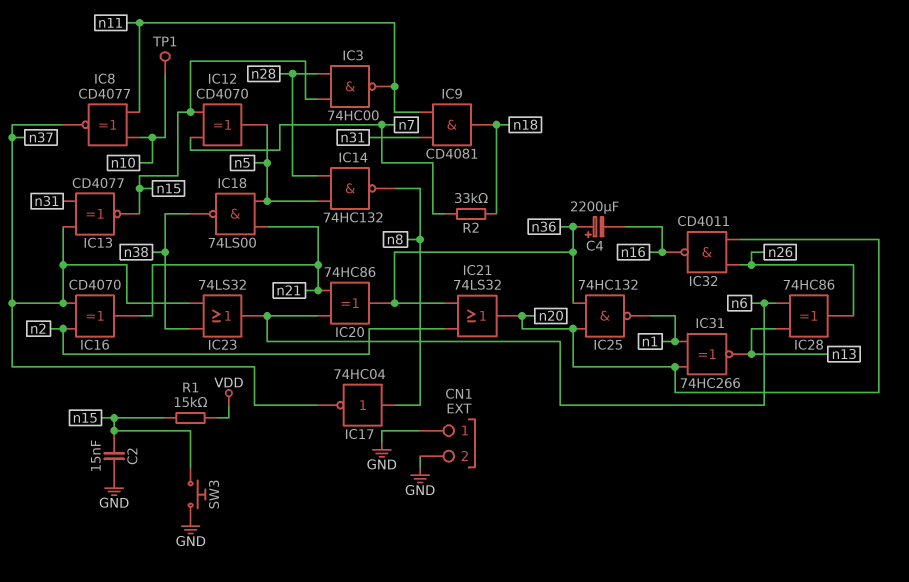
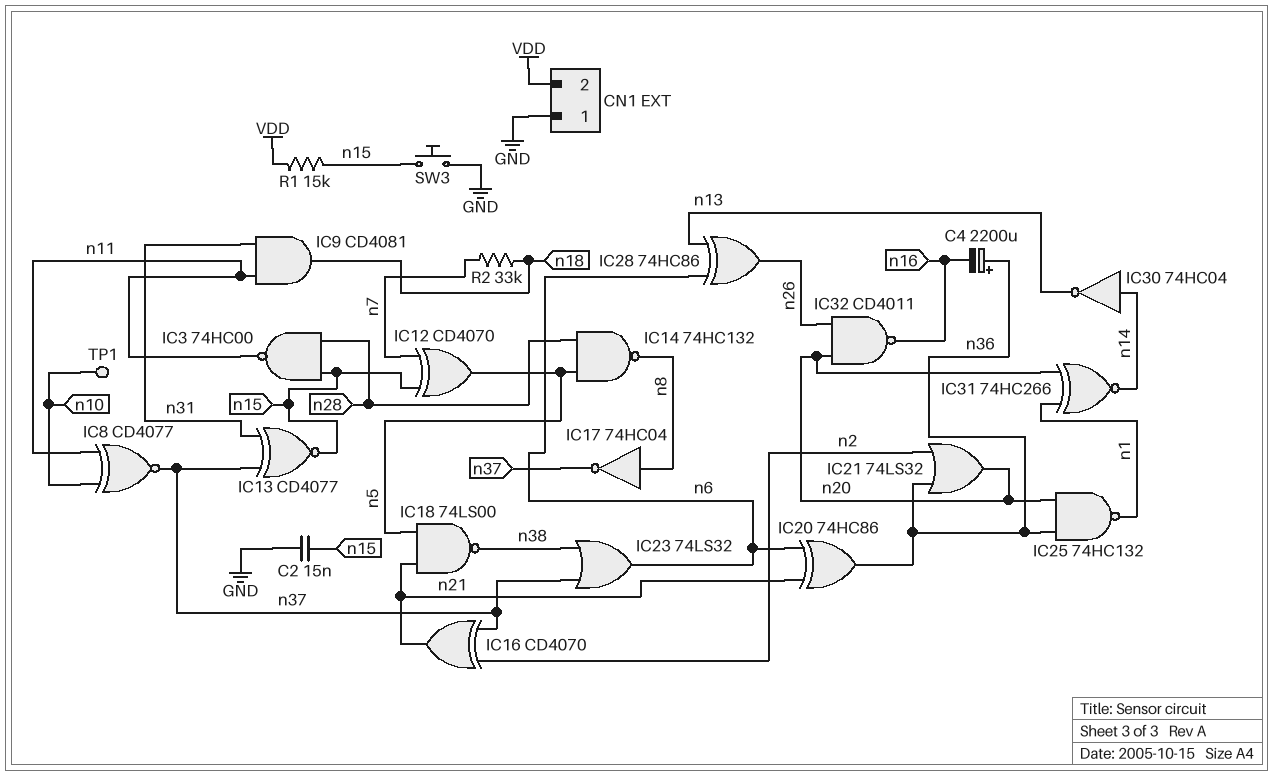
CN1 pin 2: GND -> VDD
IC30: none -> NOT 74HC04 (in n14, out n13)
IC31: XNOR 74HC266 (in n1, in n20, out n13) -> XNOR 74HC266 (in n1, in n20, out n14)

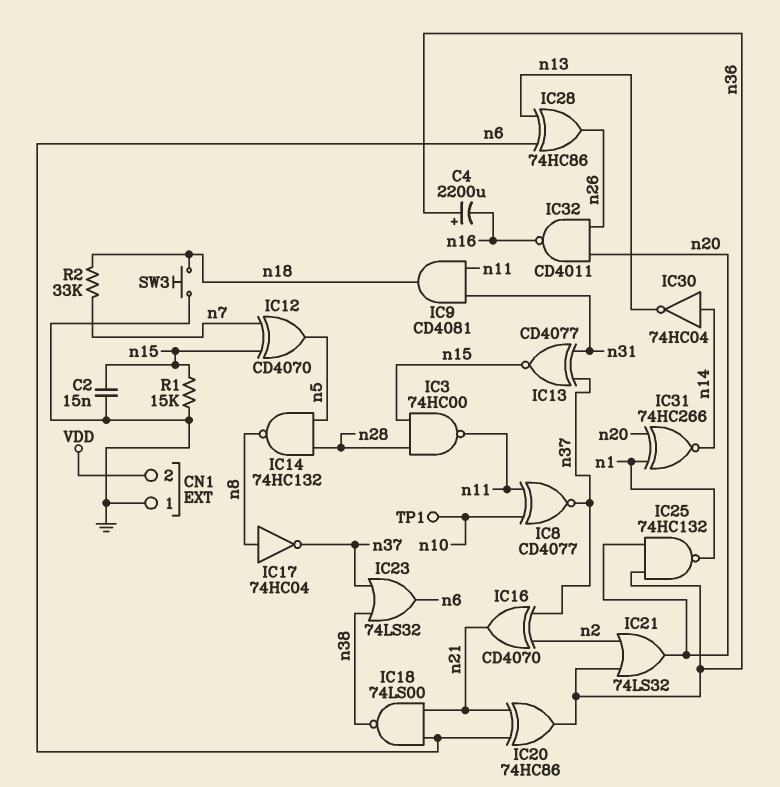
IC18: NAND 74LS00 (in n5, in n21, out n38) -> NAND 74LS00 (in n6, in n21, out n38)
R1: 15k (VDD, n15) -> 15k (GND, n15)
SW3: button (GND, n15) -> button (GND, n18)

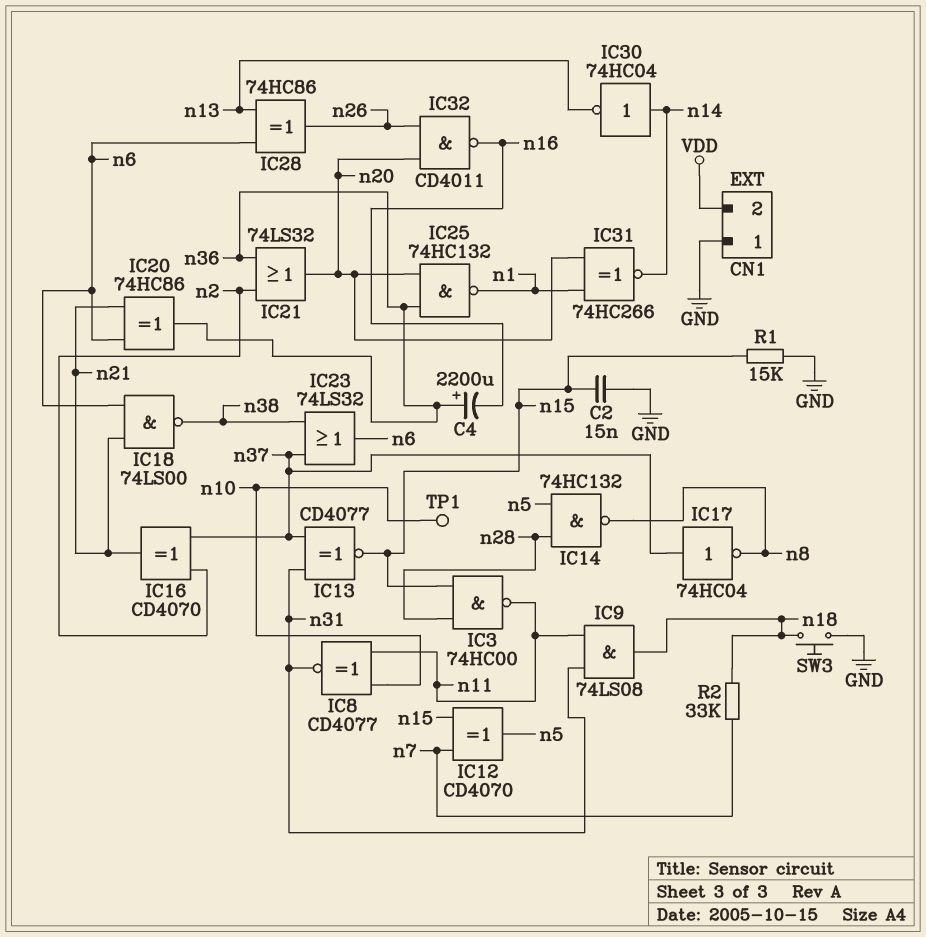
IC8: XNOR CD4077 (in n10, in n11, out n37) -> XNOR CD4077 (in n10, in n11, out n31)
IC9: AND CD4081 (in n11, in n31, out n18) -> AND 74LS08 (in n11, in n31, out n18)
IC17: NOT 74HC04 (in n8, out n37) -> NOT 74HC04 (in n37, out n8)

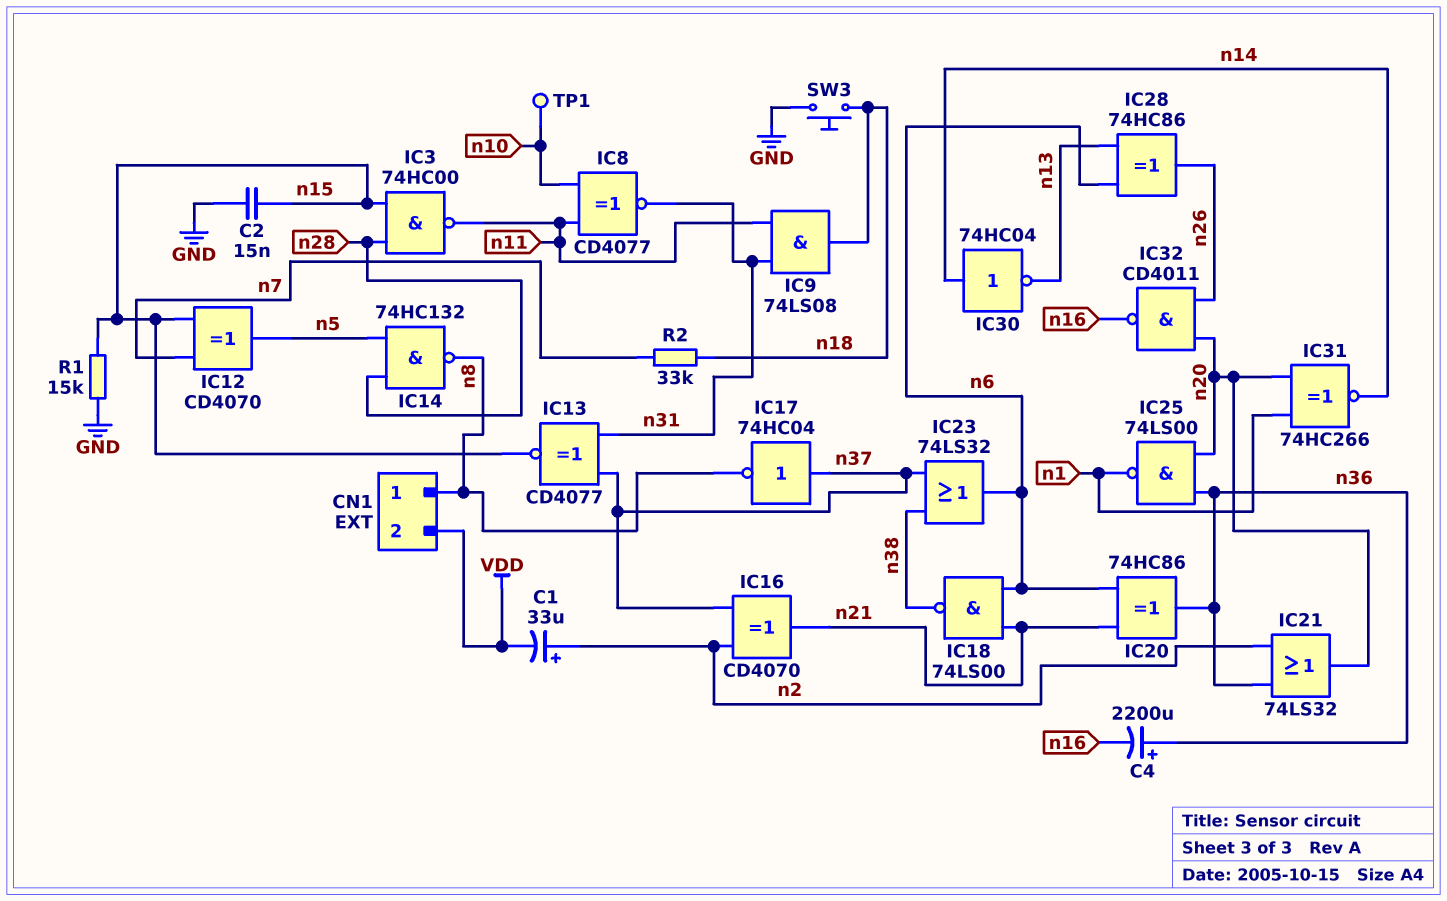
C1: none -> 33uF (plus n2, minus VDD)
CN1 pin 1: GND -> n8
IC25: NAND 74HC132 (in n20, in n36, out n1) -> NAND 74LS00 (in n20, in n36, out n1)

